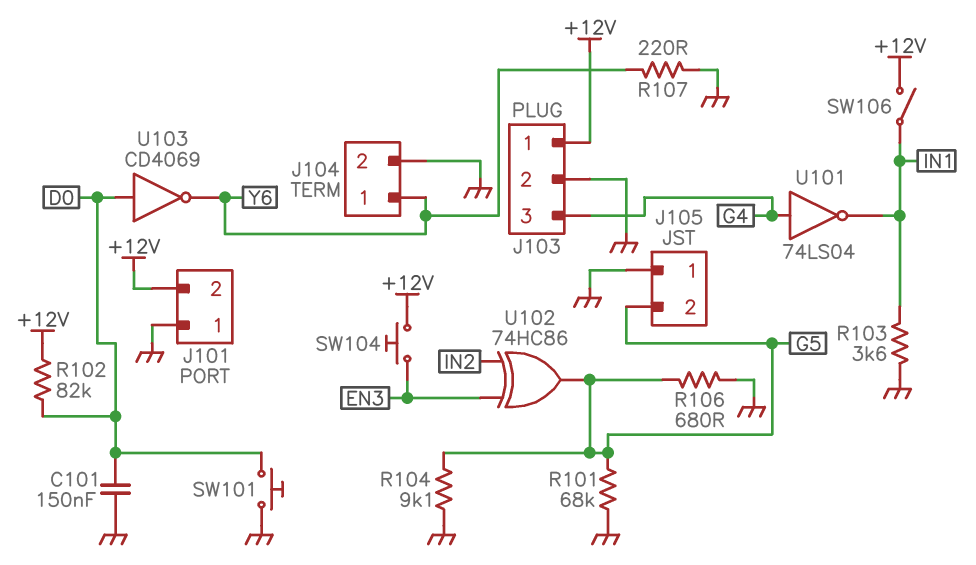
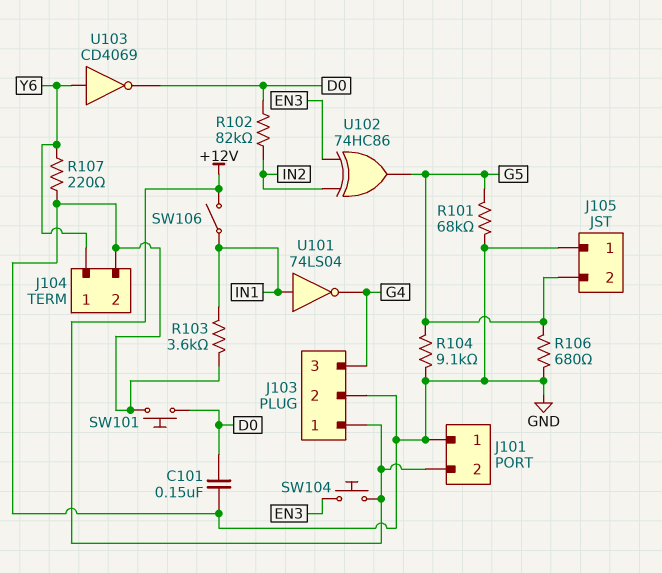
R102: 82k (+12V, D0) -> 82k (D0, IN2)
U101: NOT 74LS04 (in G4, out IN1) -> NOT 74LS04 (in IN1, out G4)
U103: NOT CD4069 (in D0, out Y6) -> NOT CD4069 (in Y6, out D0)

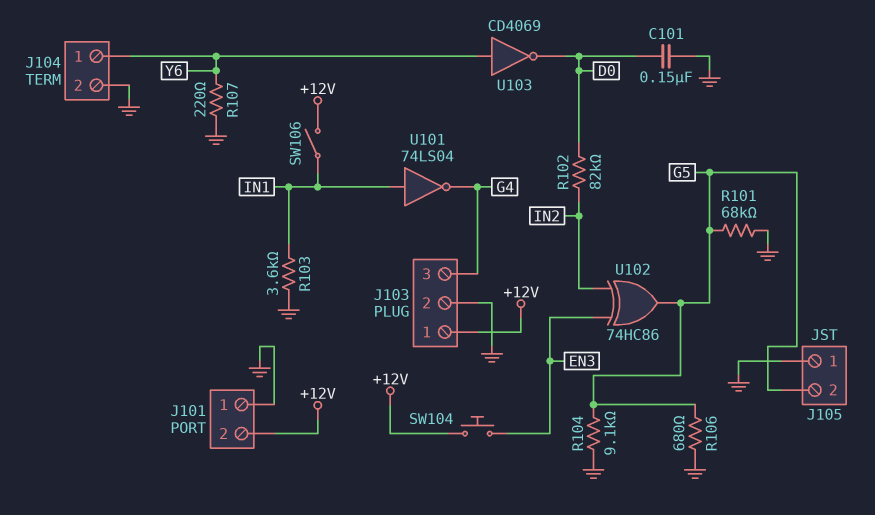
SW101: button (D0, GND) -> none

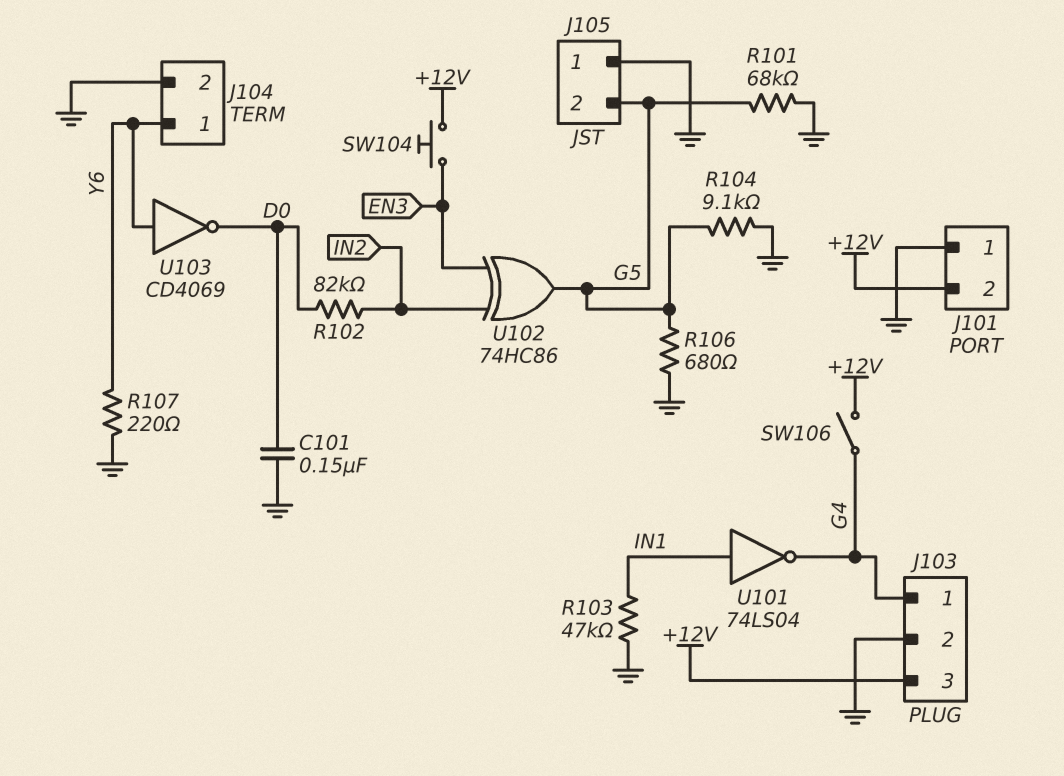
J103 pin 1: +12V -> G4
J103 pin 3: G4 -> +12V
R103: 3.6k (GND, IN1) -> 47k (GND, IN1)
SW106: switch (+12V, IN1) -> switch (+12V, G4)

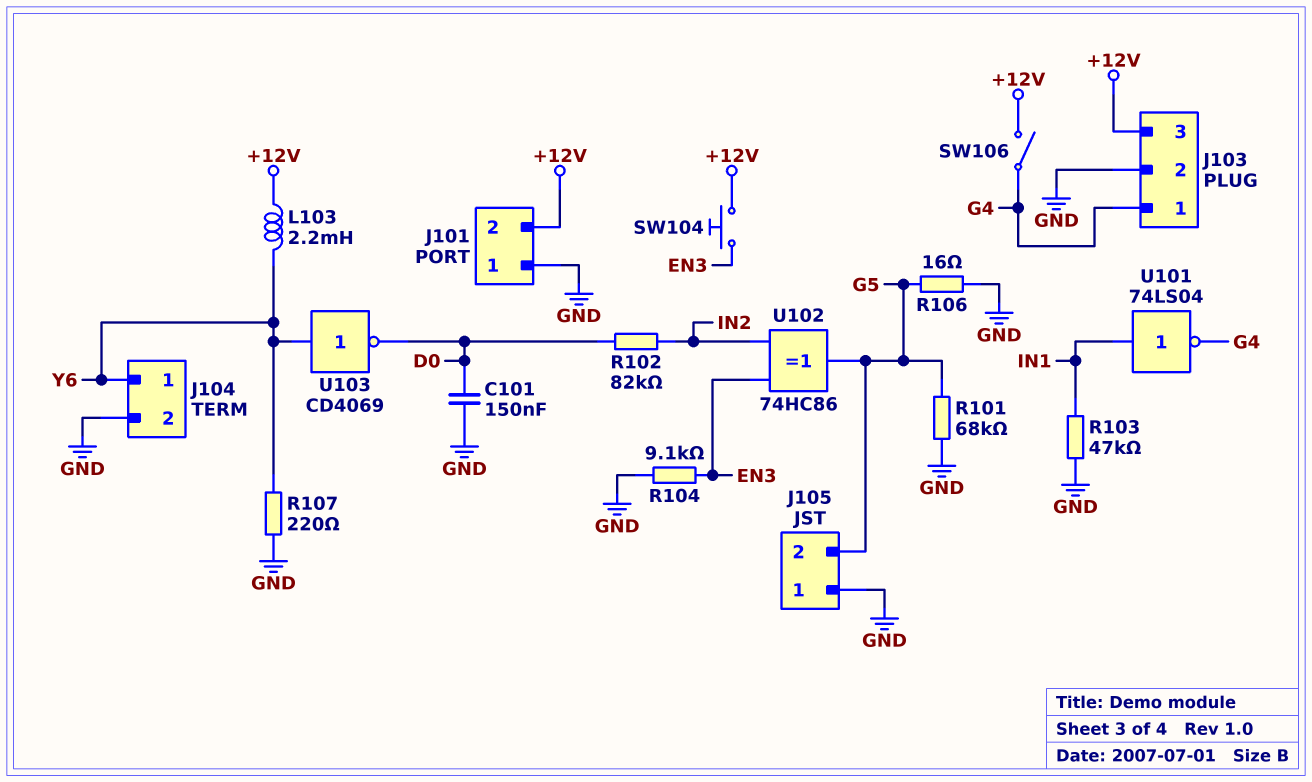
L103: none -> 2.2mH (+12V, Y6)
R104: 9.1k (G5, GND) -> 9.1k (EN3, GND)
R106: 680 (G5, GND) -> 16 (G5, GND)

